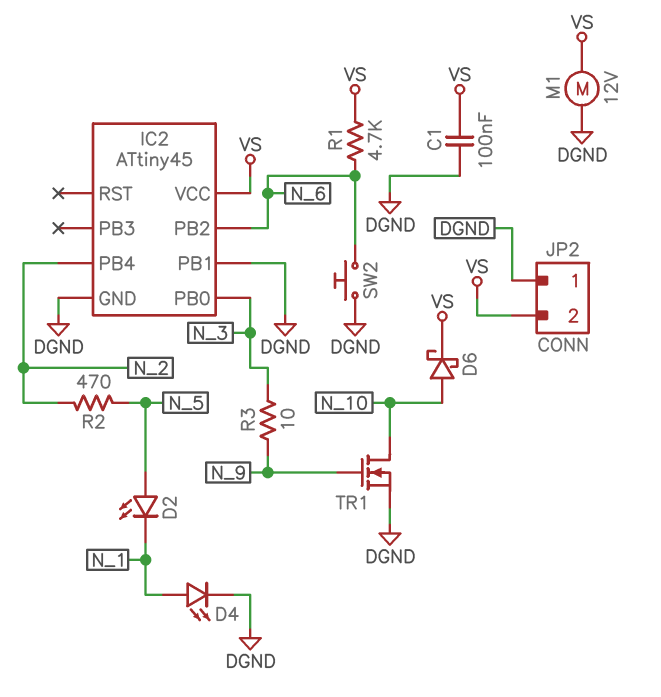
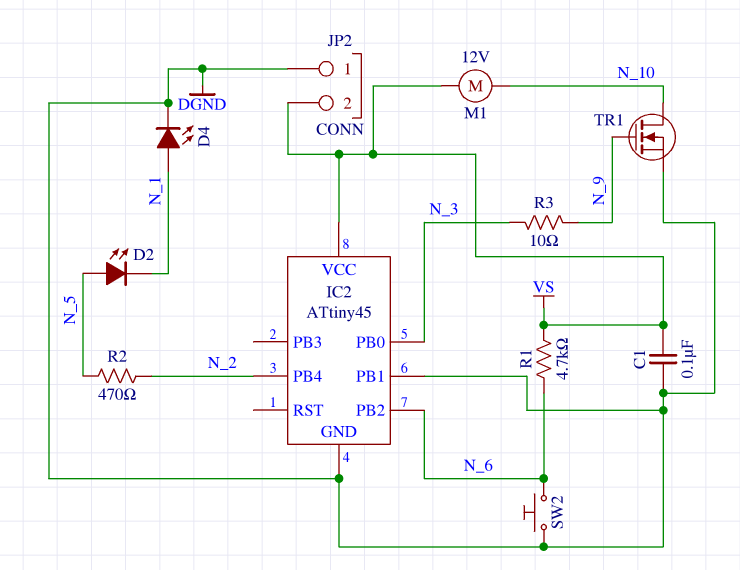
D6: schottky (A N_10, K VS) -> none
M1: motor 12V (DGND, VS) -> motor 12V (N_10, VS)

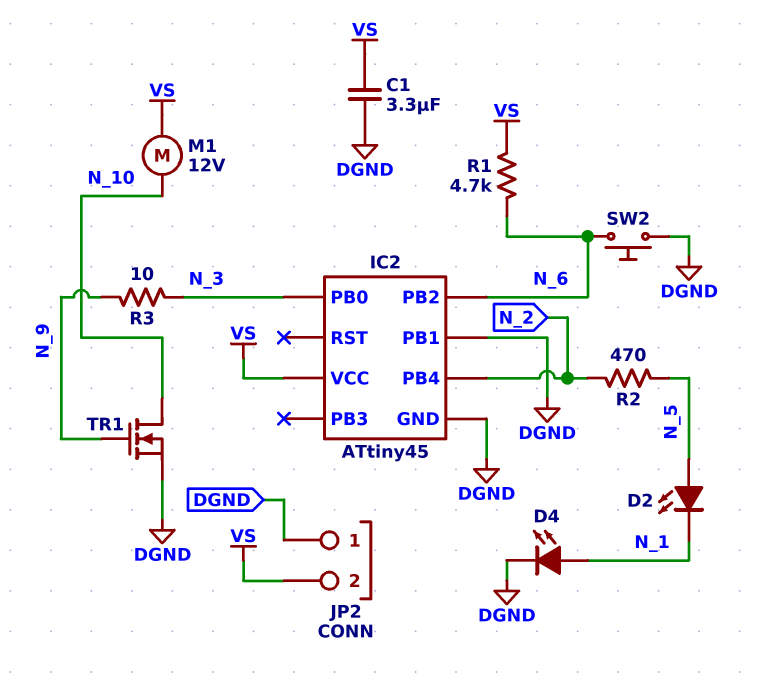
C1: 100nF (DGND, VS) -> 3.3uF (DGND, VS)

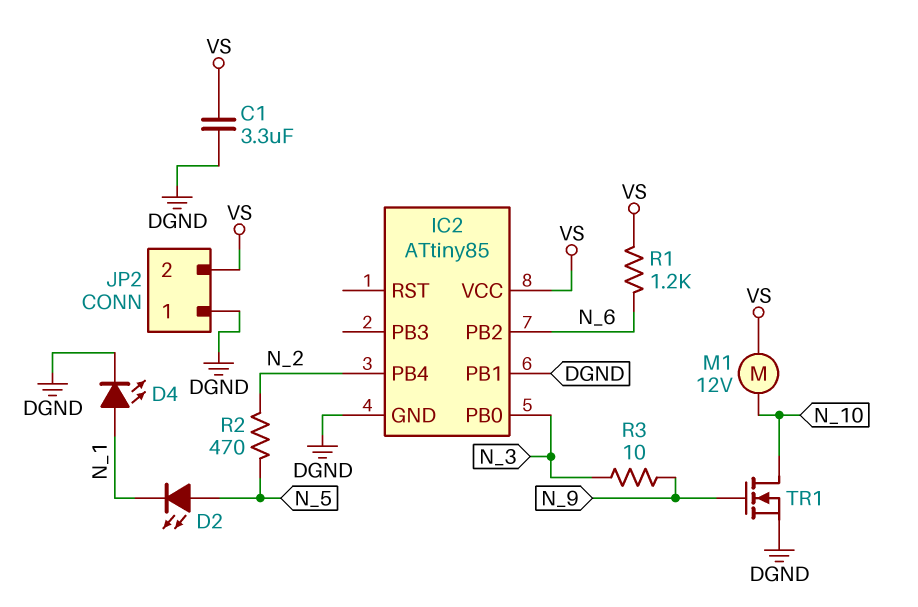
IC2: ATtiny45 -> ATtiny85
R1: 4.7k (N_6, VS) -> 1.2k (N_6, VS)
SW2: button (DGND, N_6) -> none

